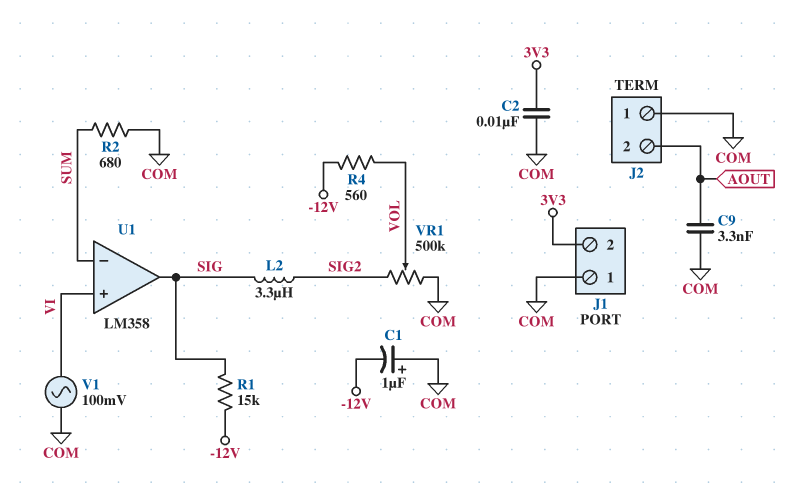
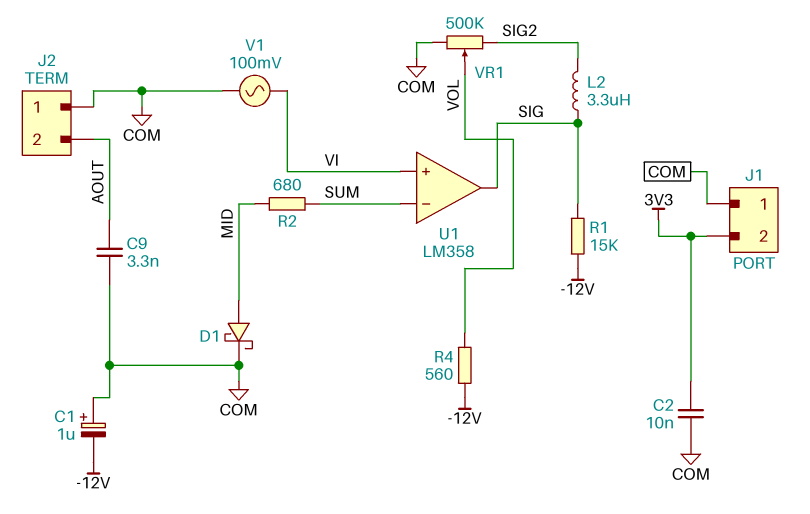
D1: none -> schottky (A MID, K COM)
R2: 680 (COM, SUM) -> 680 (MID, SUM)

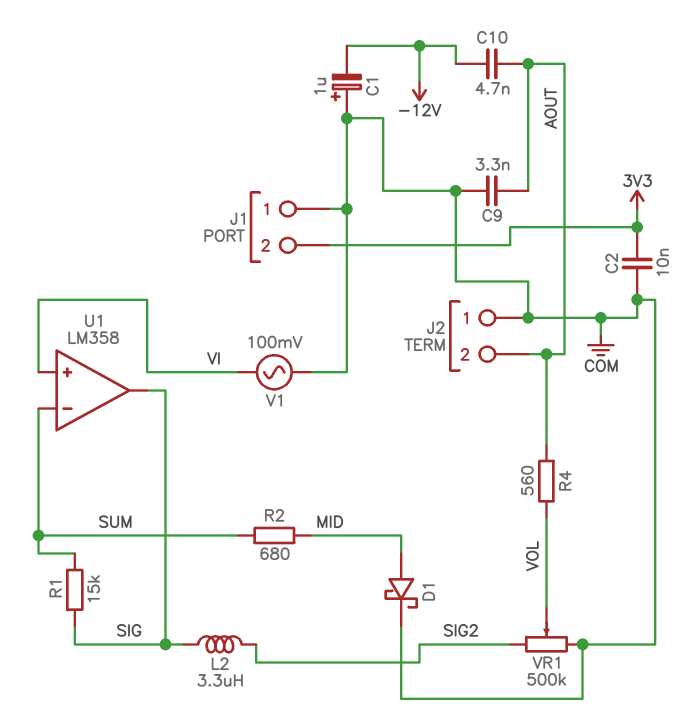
C10: none -> 4.7nF (-12V, AOUT)
R1: 15k (-12V, SIG) -> 15k (SIG, SUM)
R4: 560 (-12V, VOL) -> 560 (AOUT, VOL)

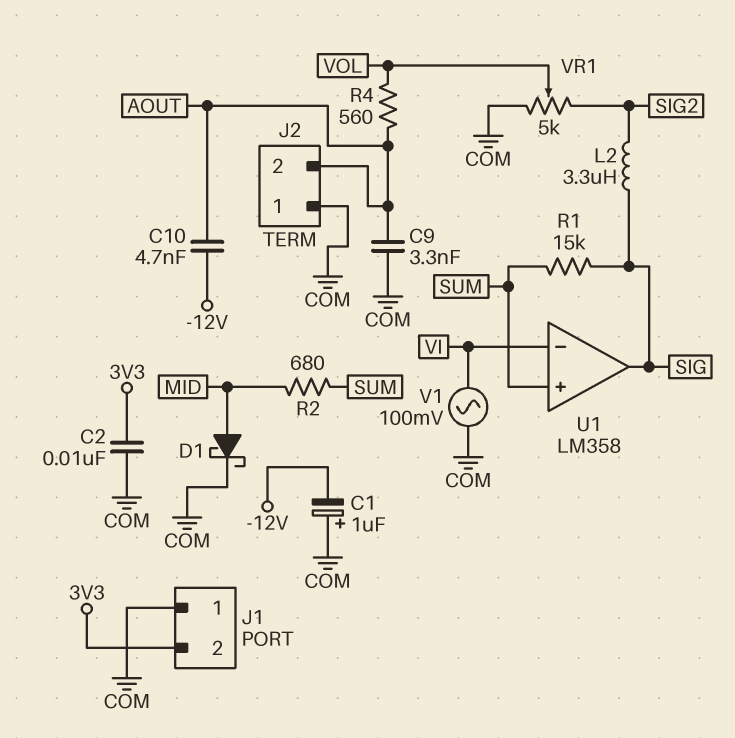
U1 pin in+: VI -> SUM
U1 pin in-: SUM -> VI
VR1: 500k (COM, SIG2, wiper VOL) -> 5k (COM, SIG2, wiper VOL)

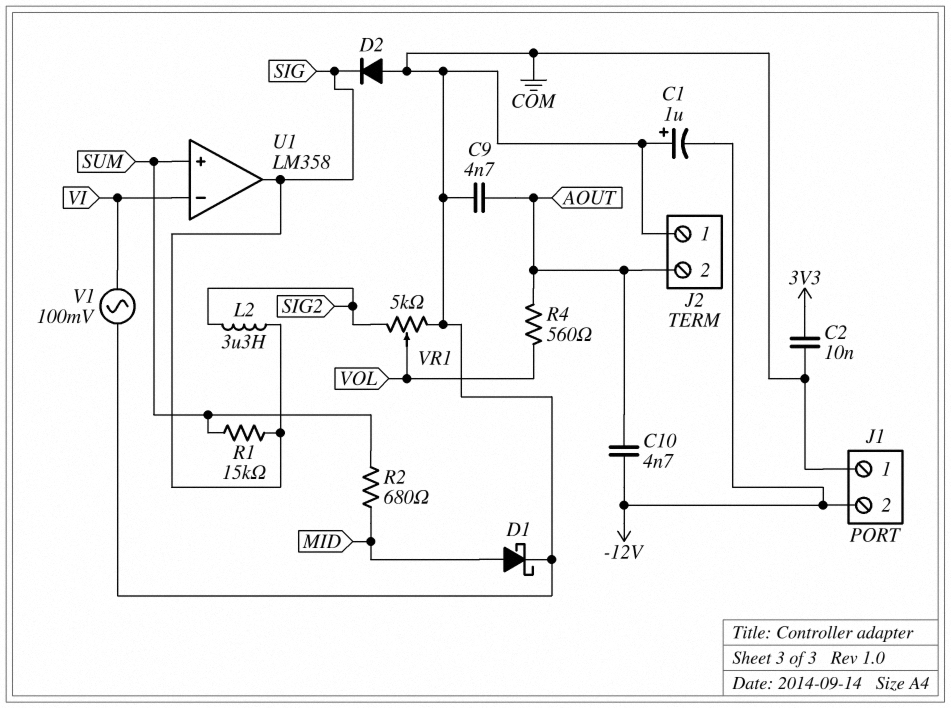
C9: 3.3nF (AOUT, COM) -> 4.7nF (AOUT, COM)
D2: none -> diode (A COM, K SIG)
J1 pin 2: 3V3 -> -12V

